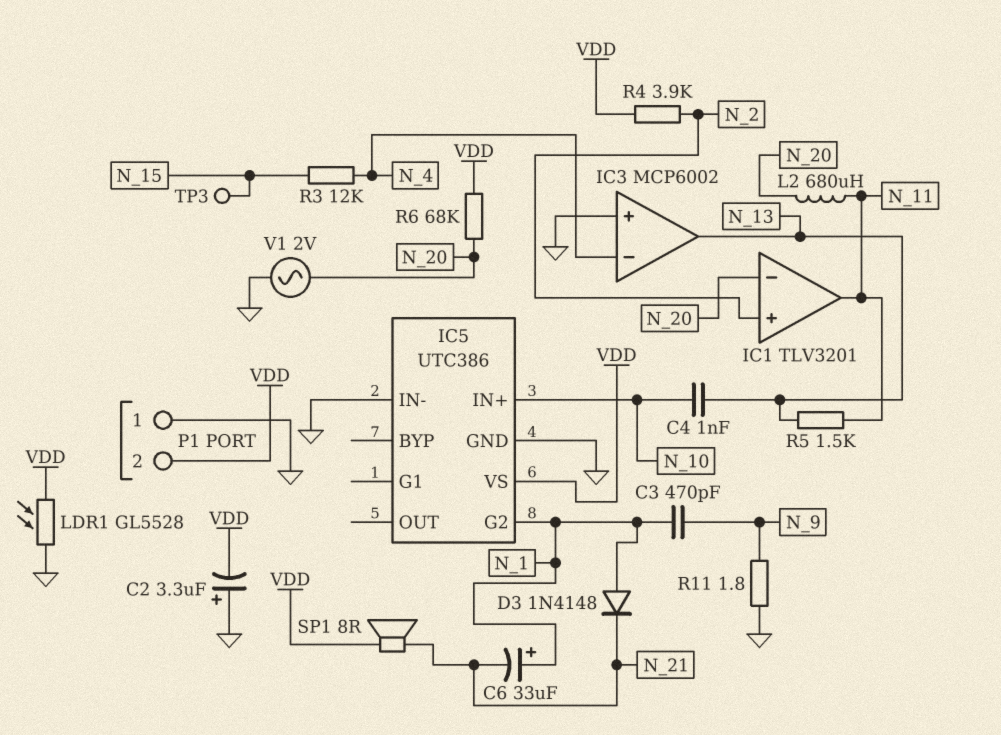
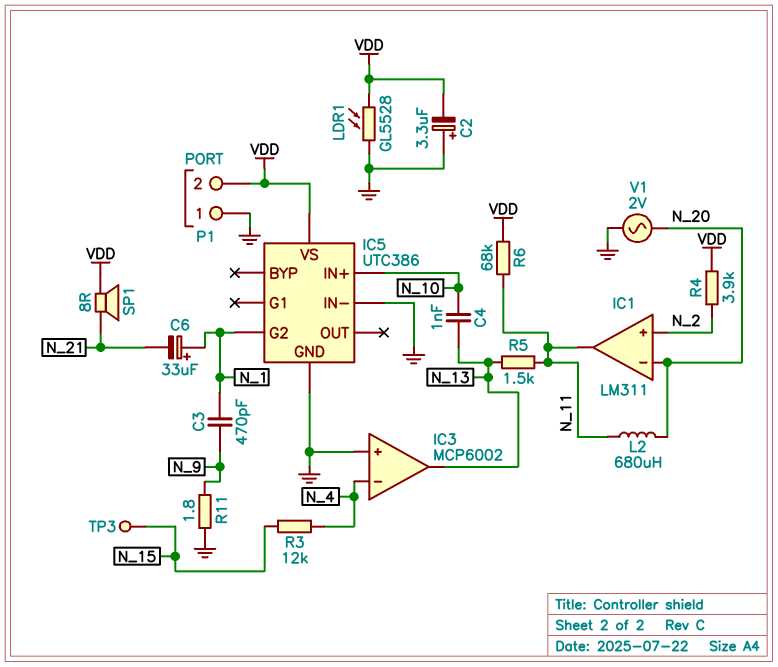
D3: diode 1N4148 (A N_1, K N_21) -> none
IC1: TLV3201 -> LM311
R6: 68k (N_20, VDD) -> 68k (N_11, VDD)

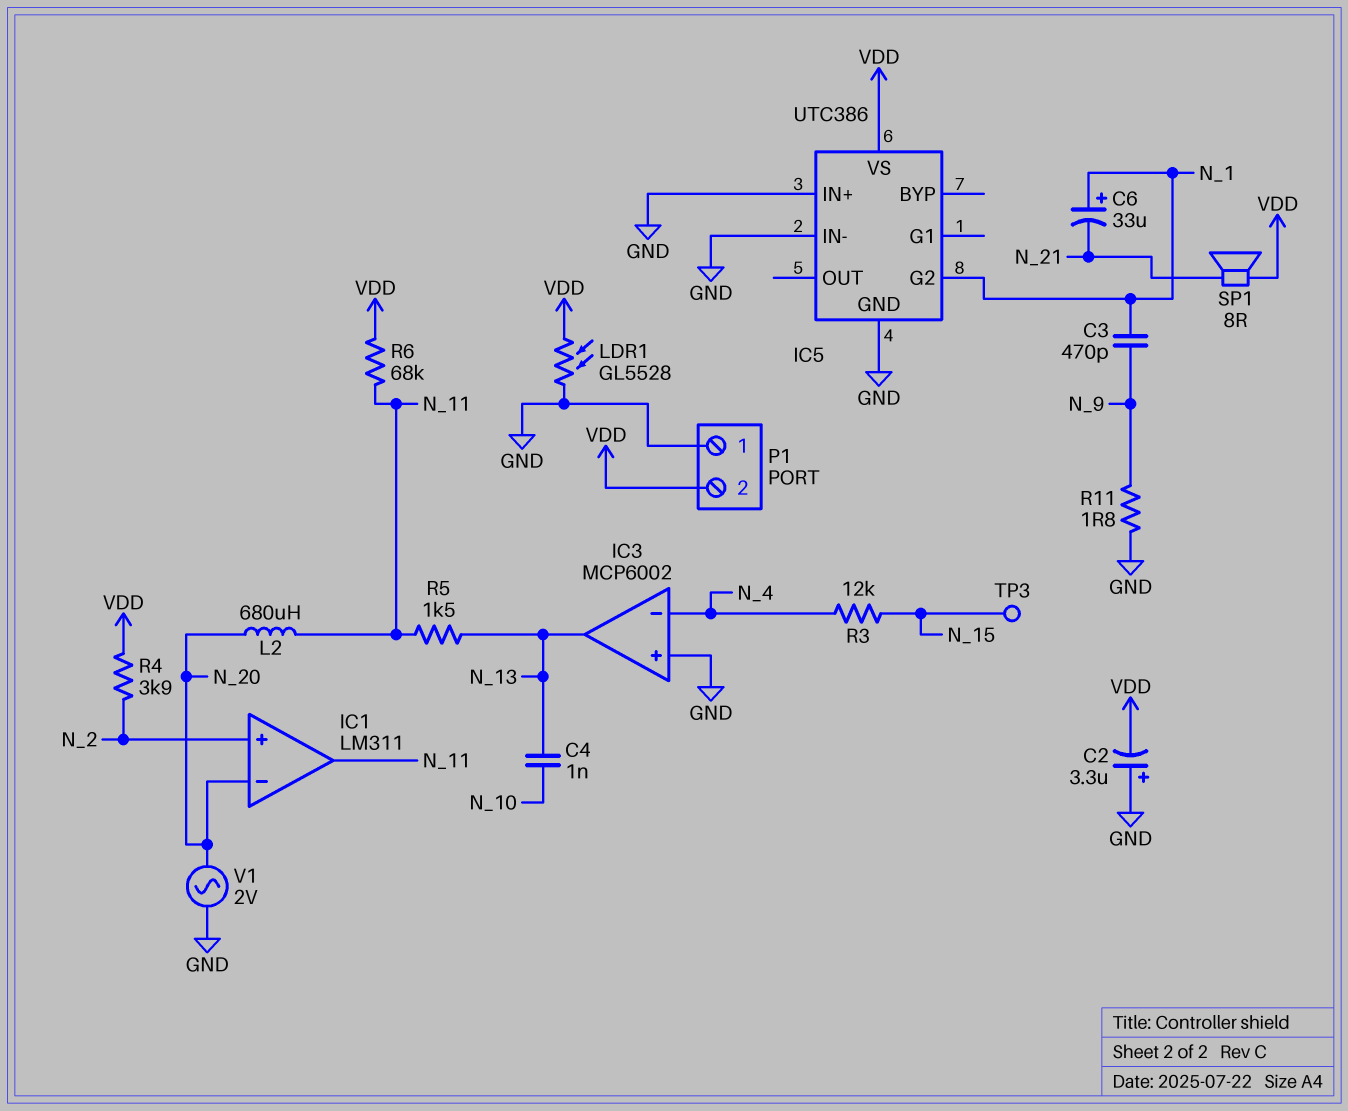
IC5 pin IN+: N_10 -> GND

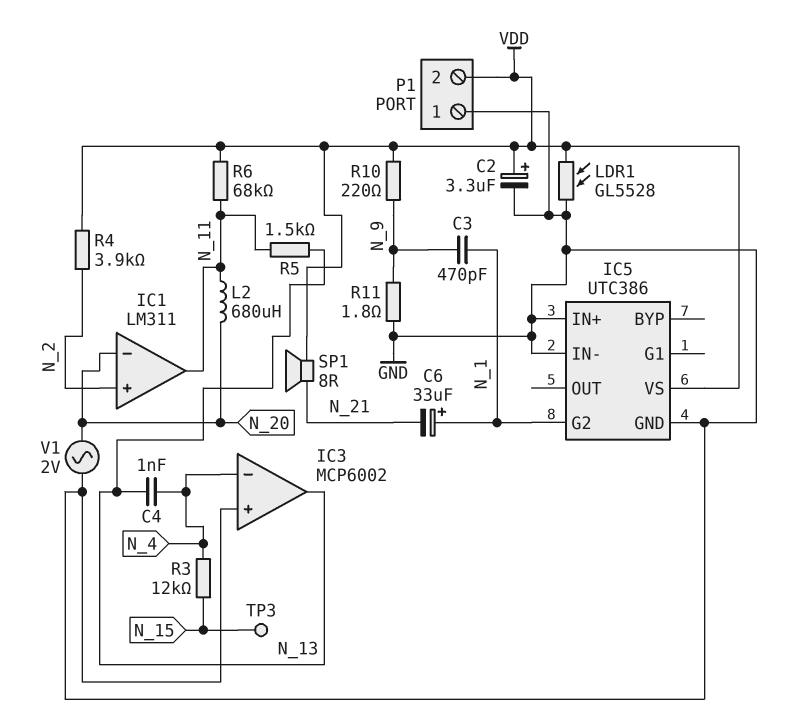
C2: 3.3uF (plus GND, minus VDD) -> 3.3uF (plus VDD, minus GND)
C4: 1nF (N_10, N_13) -> 1nF (N_4, N_13)
R10: none -> 220 (N_9, VDD)

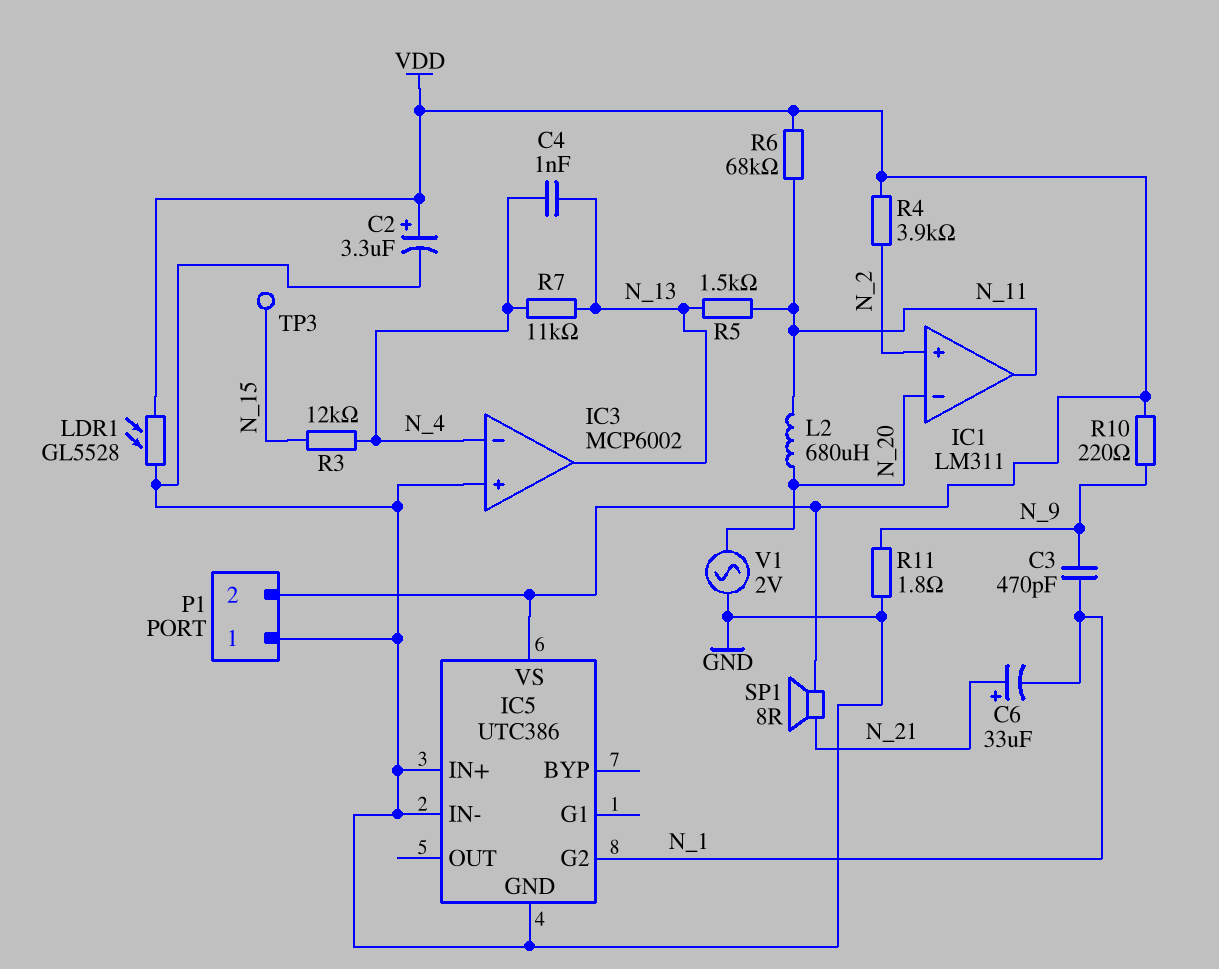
C6: 33uF (plus N_1, minus N_21) -> 33uF (plus N_21, minus N_1)
R7: none -> 11k (N_4, N_13)

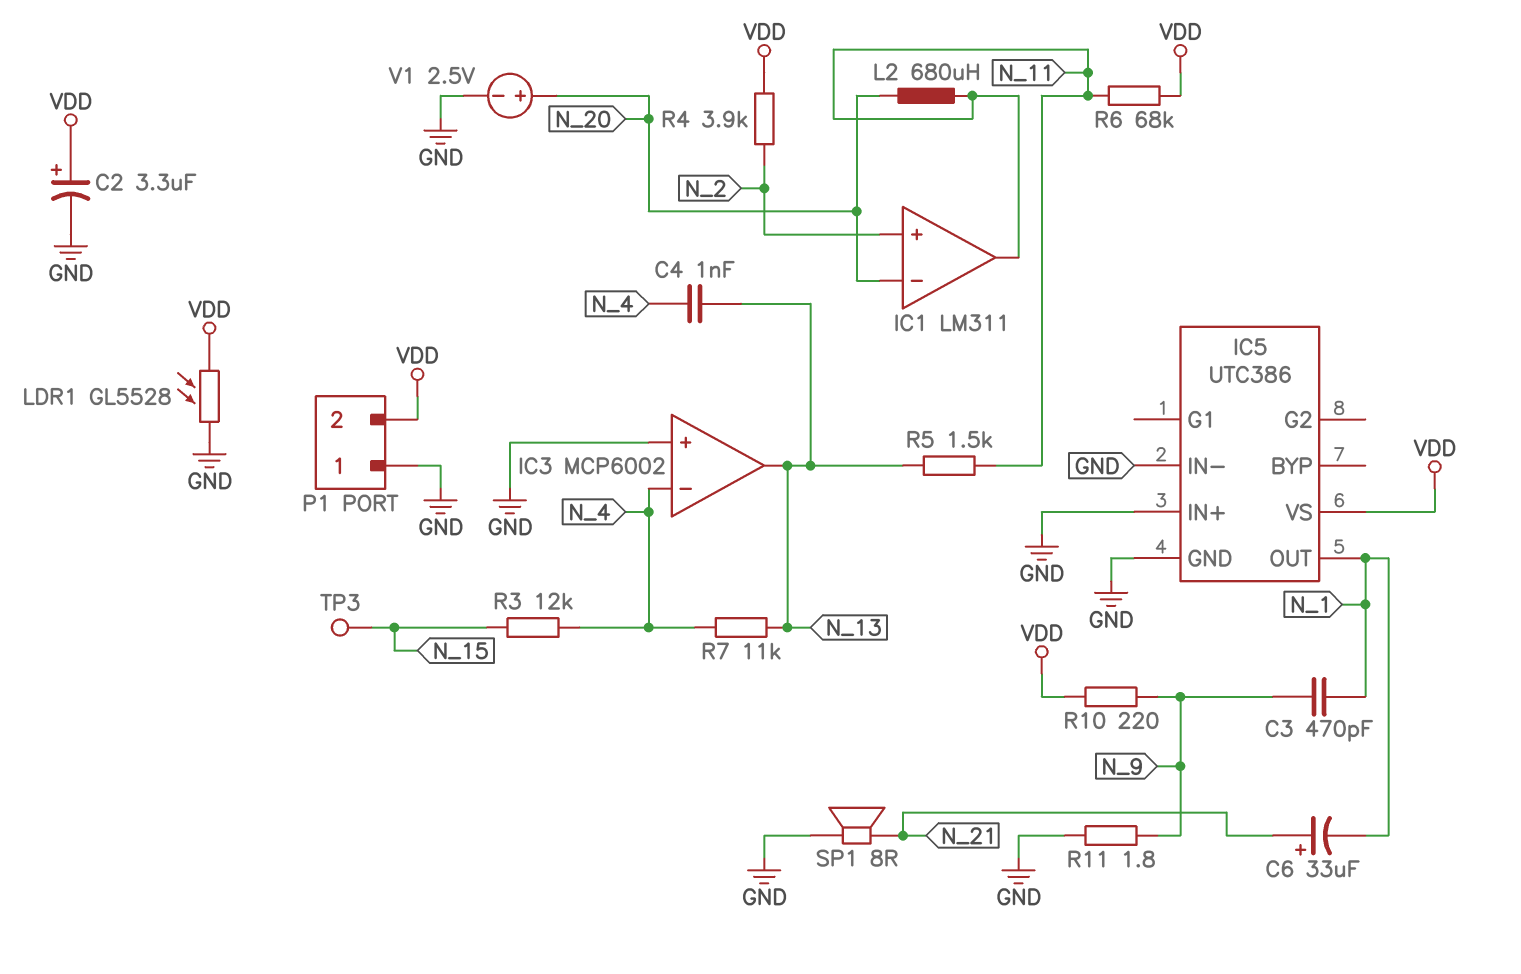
IC5 pin G2: N_1 -> none
IC5 pin OUT: none -> N_1
SP1: speaker 8R (N_21, VDD) -> speaker 8R (GND, N_21)
V1: AC 2V (GND, N_20) -> 2.5V (plus N_20, minus GND)

